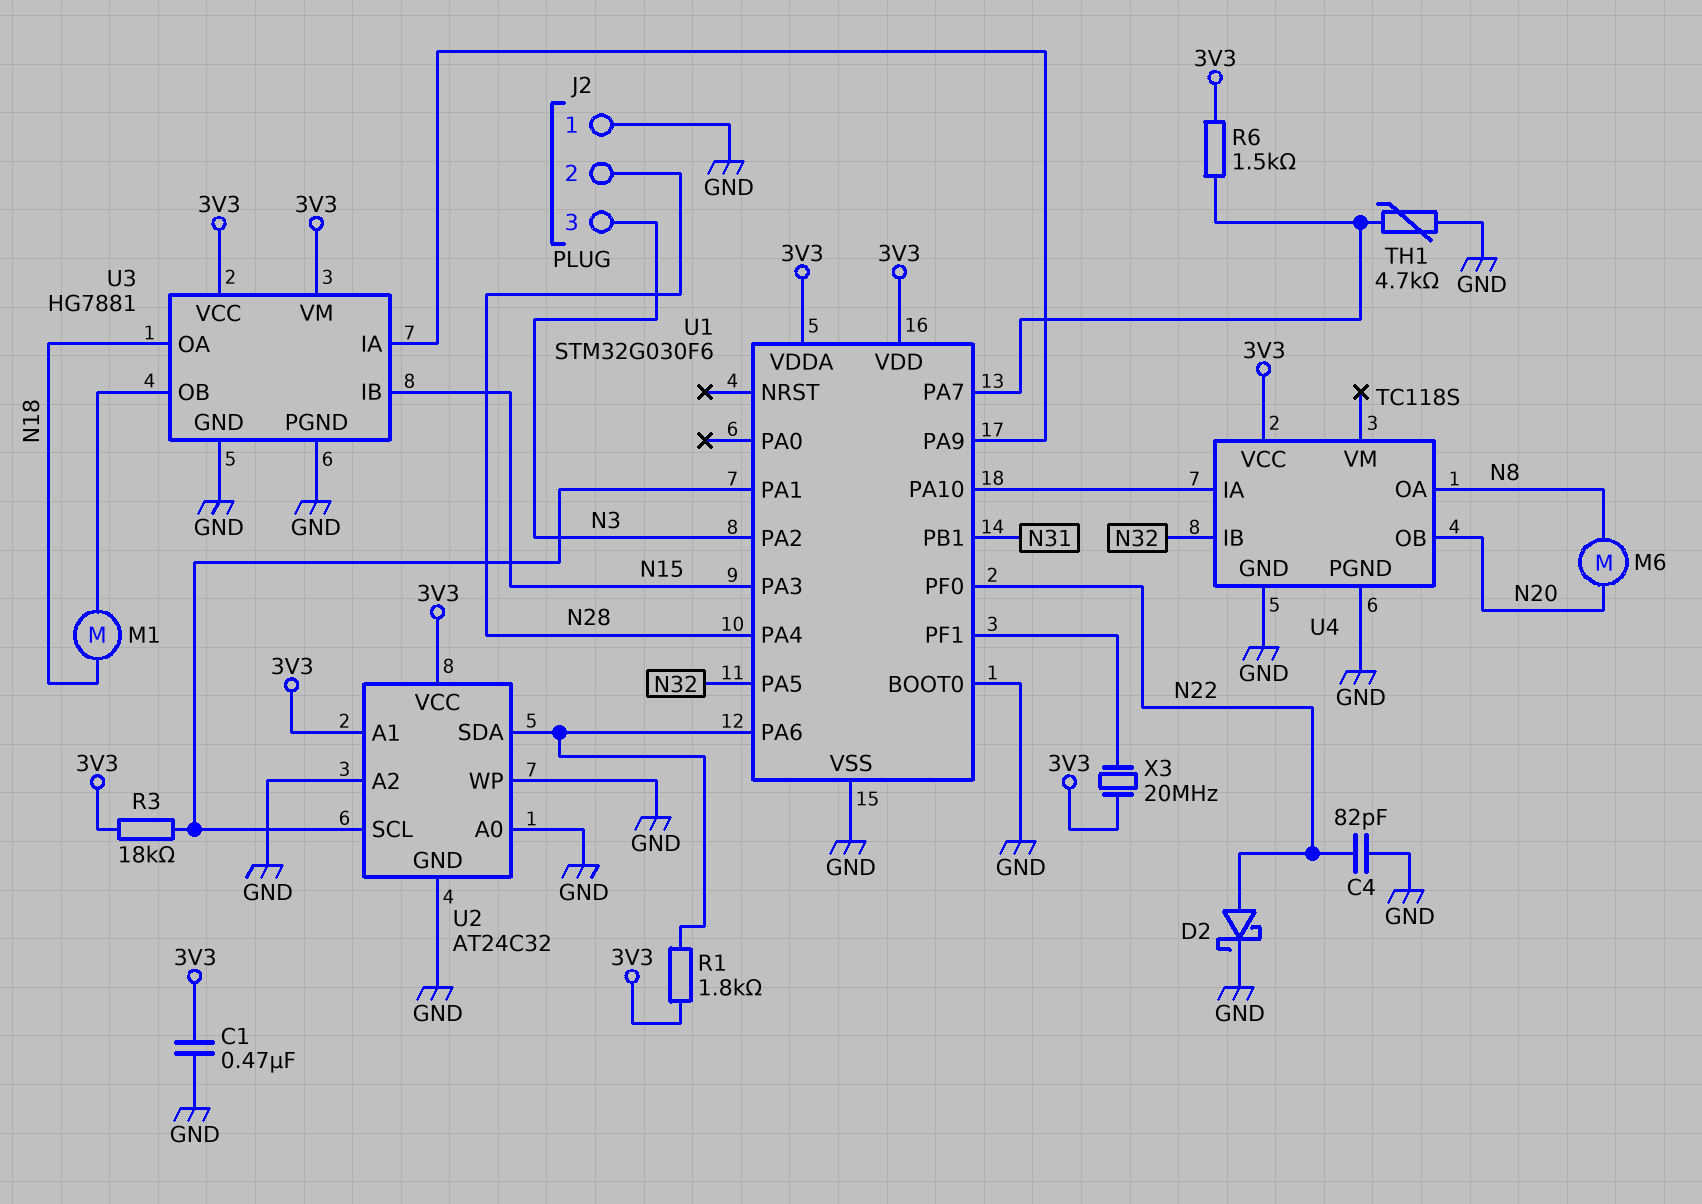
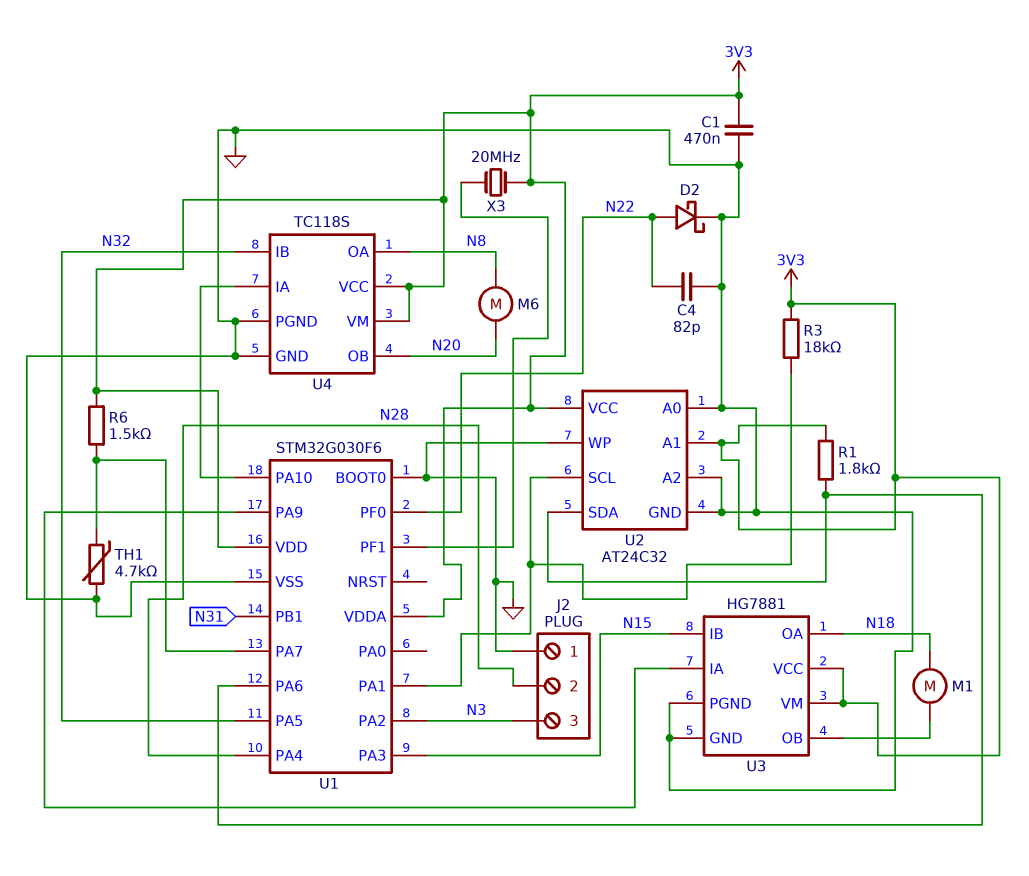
U4 pin VM: none -> 3V3

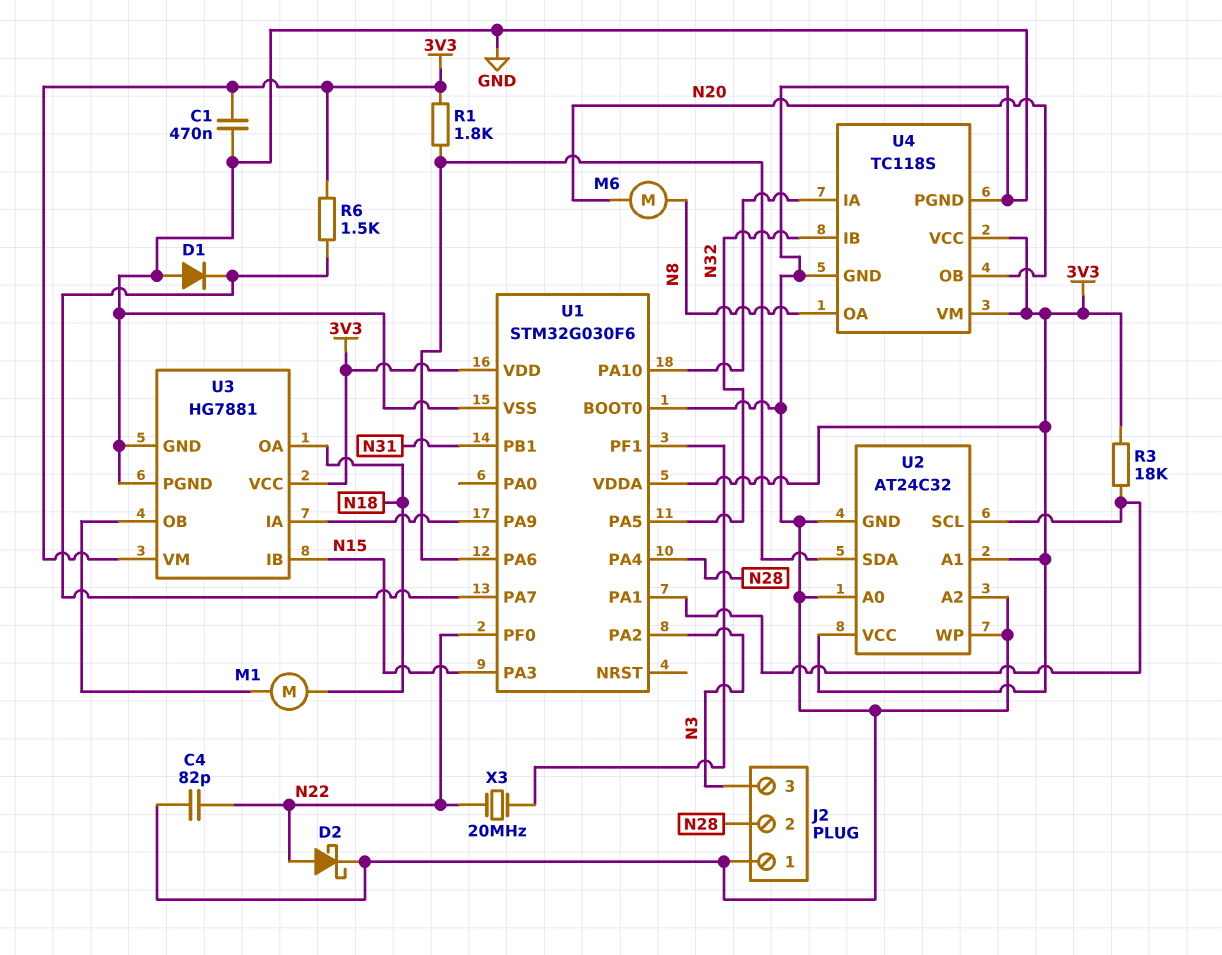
D1: none -> diode (A GND, K U1/PA7)
TH1: 4.7k (GND, U1/PA7) -> none
X3: 20MHz (3V3, U1/PF1) -> 20MHz (N22, U1/PF1)

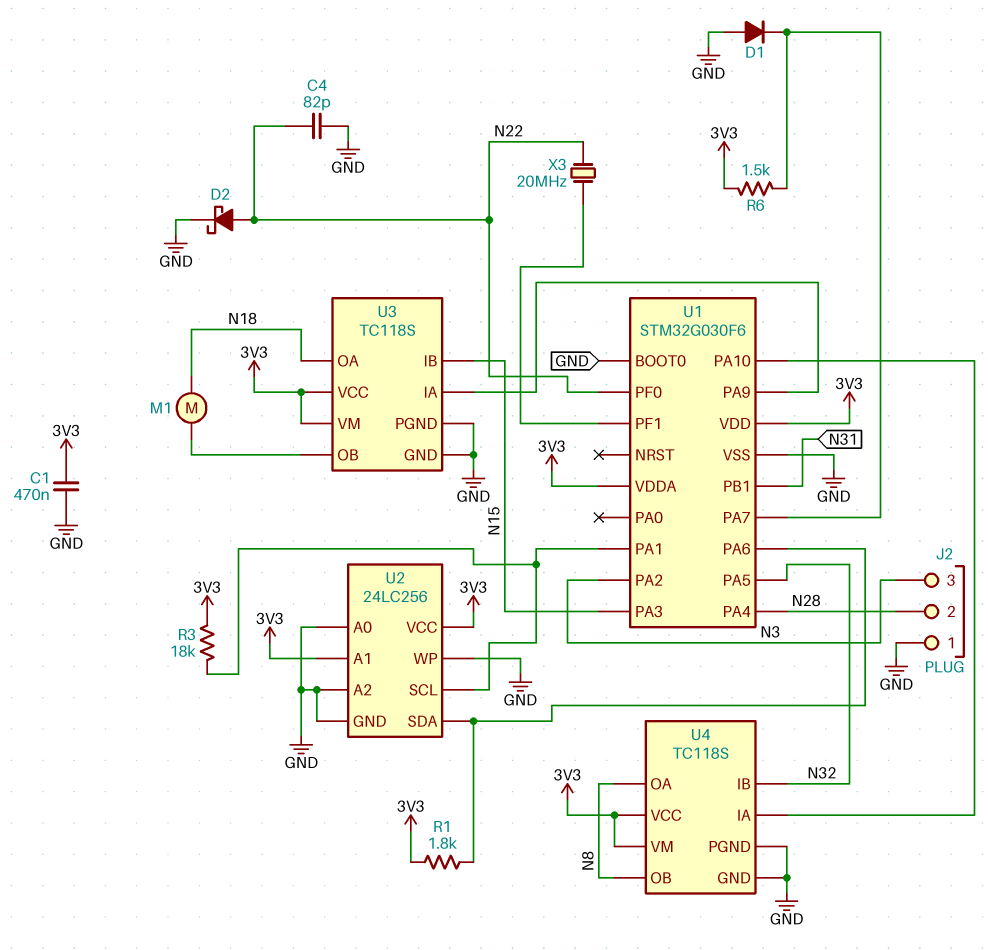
M6: motor (N8, N20) -> none
U2: AT24C32 -> 24LC256
U3: HG7881 -> TC118S
U4 pin OB: N20 -> N8

